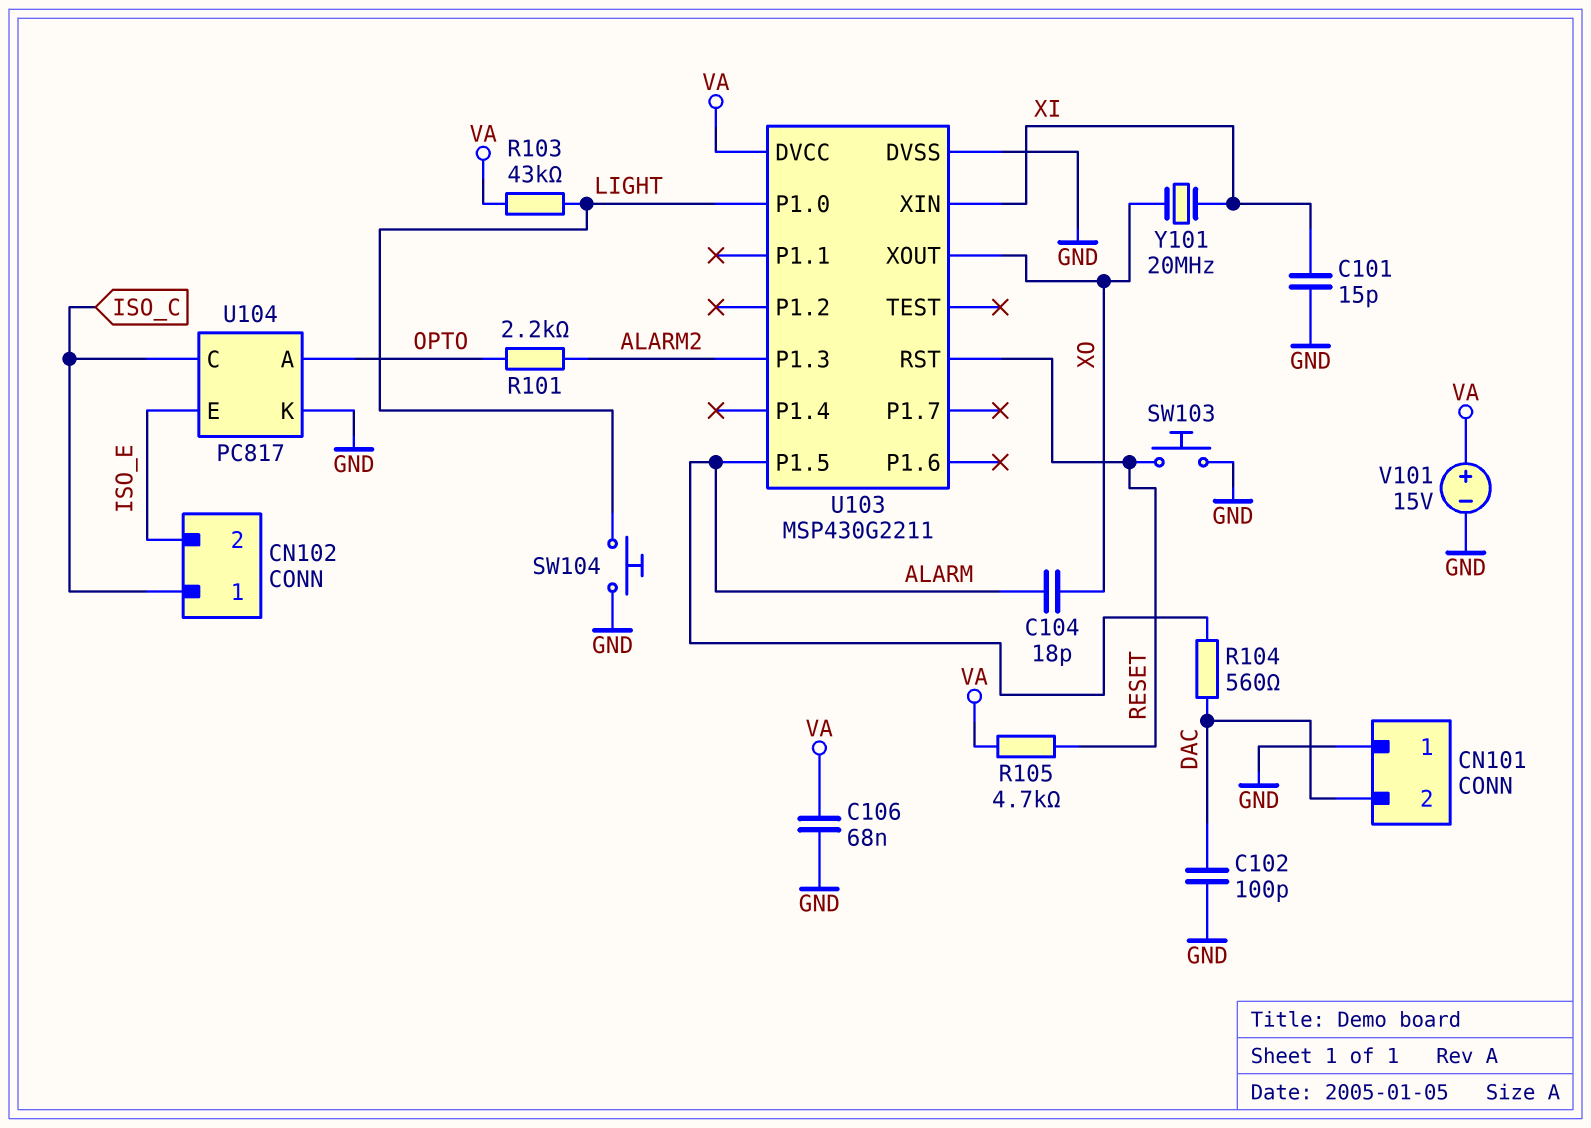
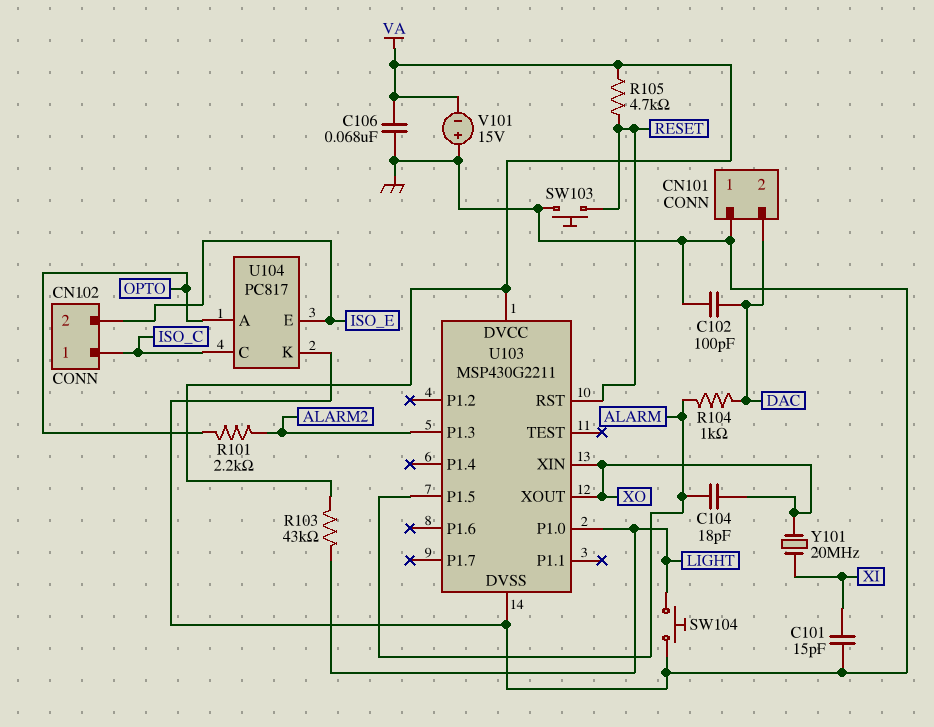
R104: 560 (ALARM, DAC) -> 1k (ALARM, DAC)
U103 pin XIN: XI -> XO
V101: 15V (plus VA, minus GND) -> 15V (plus GND, minus VA)

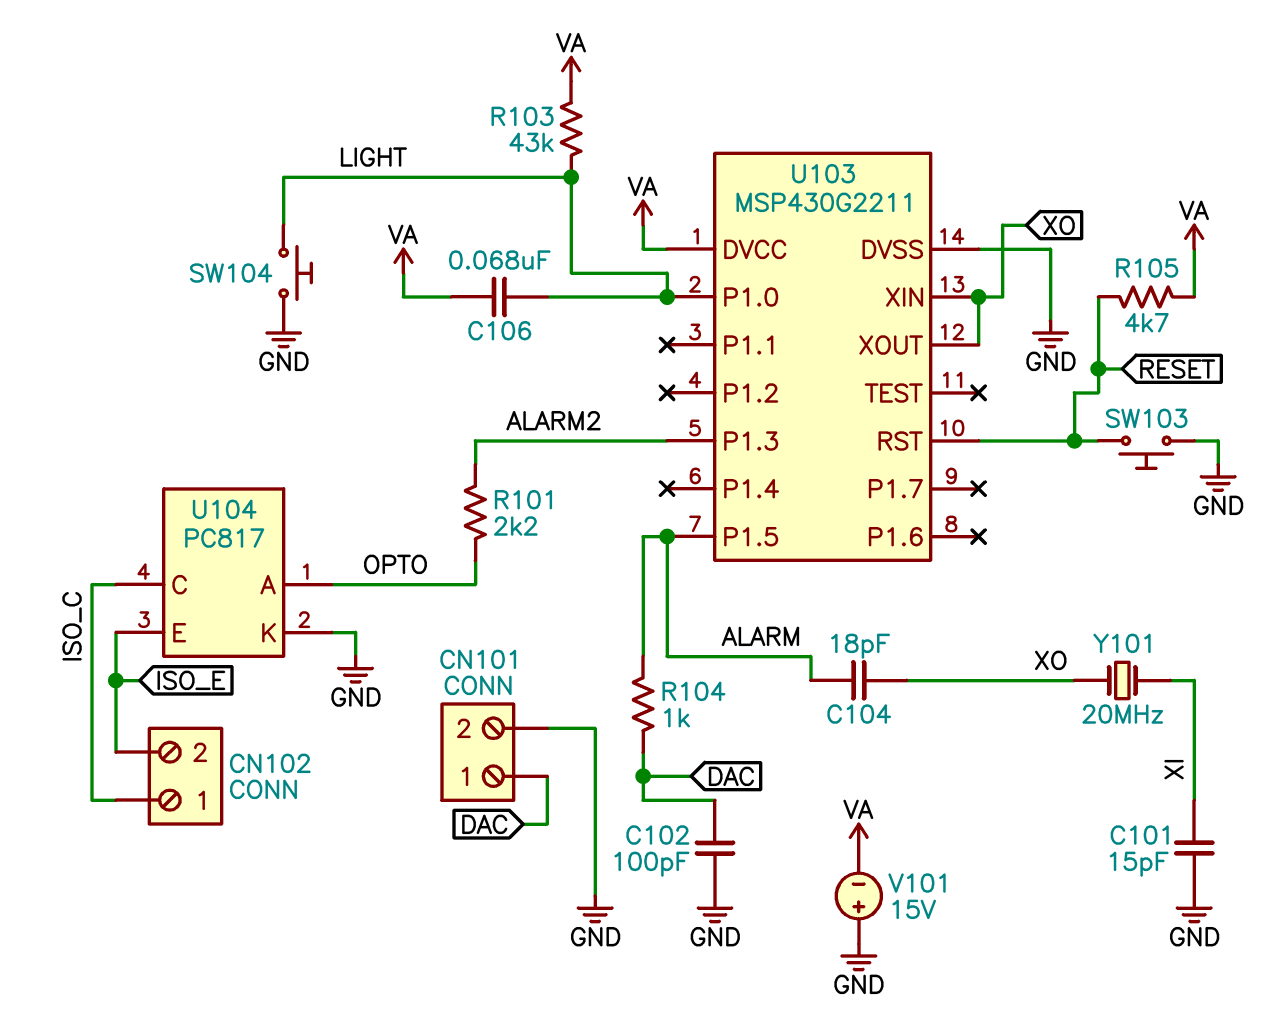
C106: 68nF (GND, VA) -> 68nF (LIGHT, VA)
CN101 pin 1: GND -> DAC
CN101 pin 2: DAC -> GND

